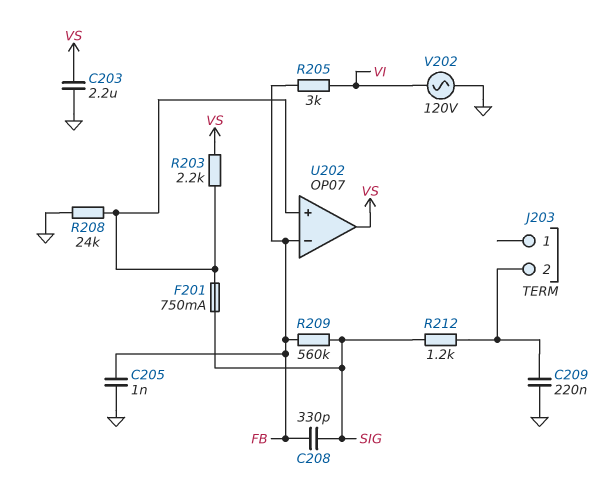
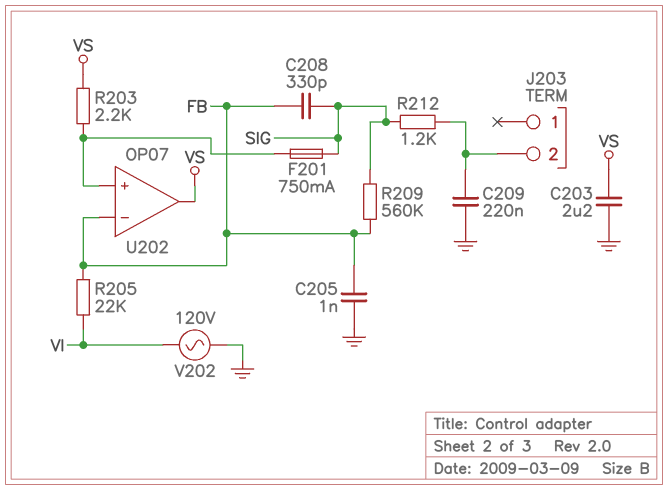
R205: 3k (FB, VI) -> 22k (FB, VI)
R208: 24k (GND, U202/in+) -> none

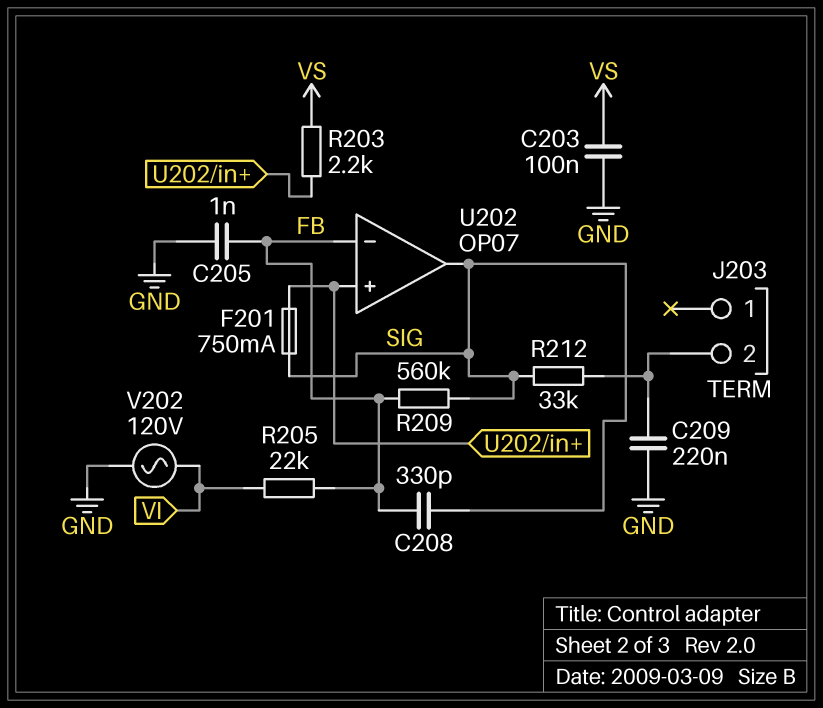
C203: 2.2uF (GND, VS) -> 100nF (GND, VS)
R212: 1.2k (J203/2, SIG) -> 33k (J203/2, SIG)
U202 pin out: VS -> SIG

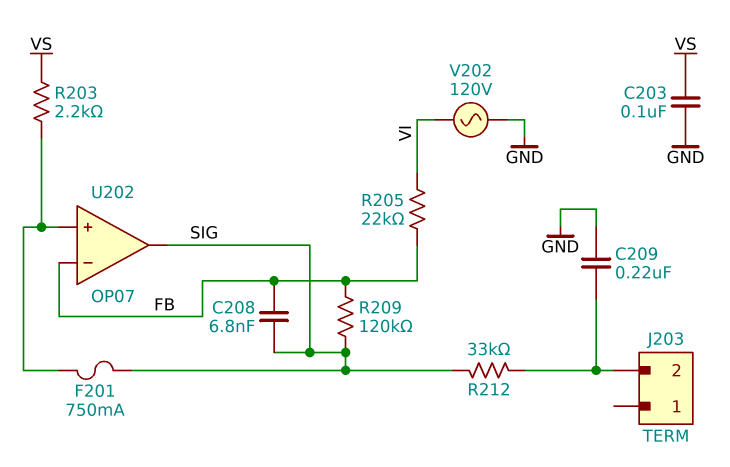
C205: 1nF (FB, GND) -> none
C208: 330pF (FB, SIG) -> 6.8nF (FB, SIG)
R209: 560k (FB, SIG) -> 120k (FB, SIG)

